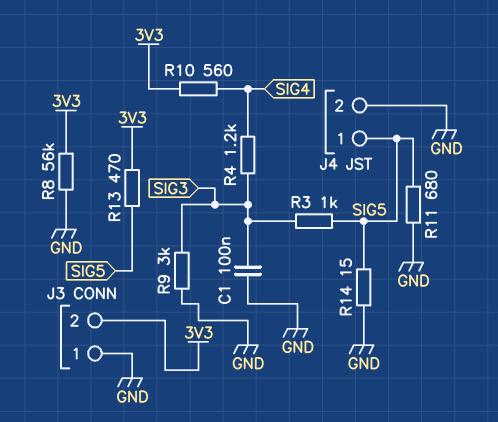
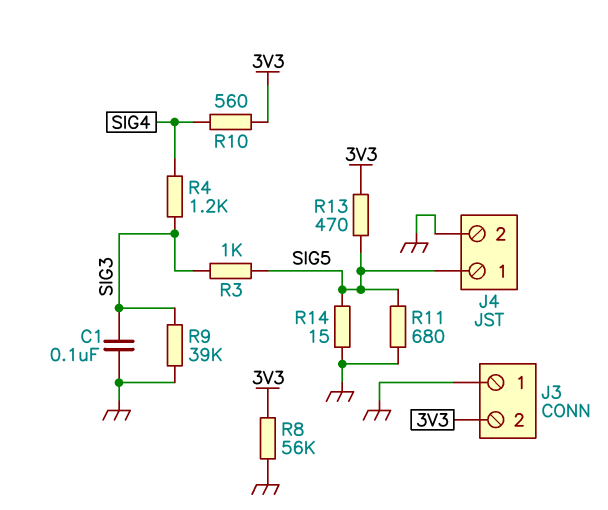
R9: 3k (GND, SIG3) -> 39k (GND, SIG3)

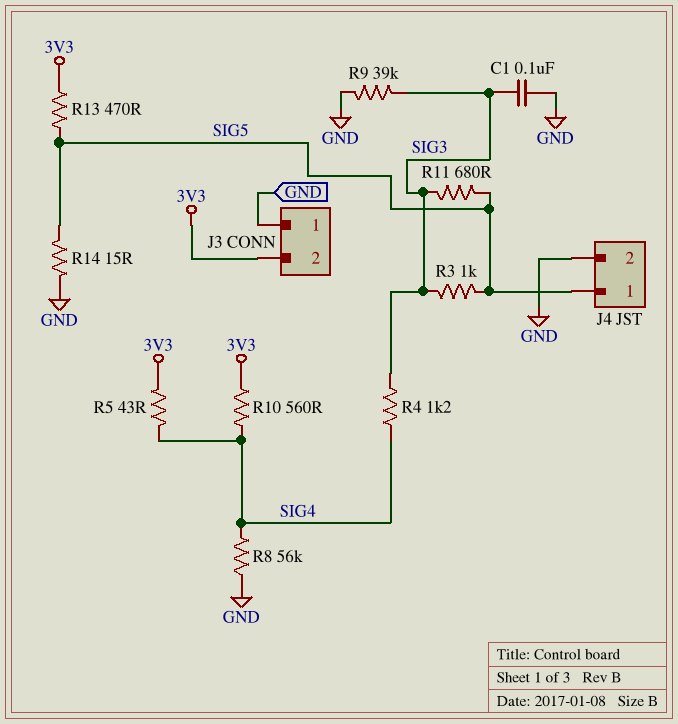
R5: none -> 43 (3V3, SIG4)
R8: 56k (3V3, GND) -> 56k (GND, SIG4)
R11: 680 (GND, SIG5) -> 680 (SIG3, SIG5)

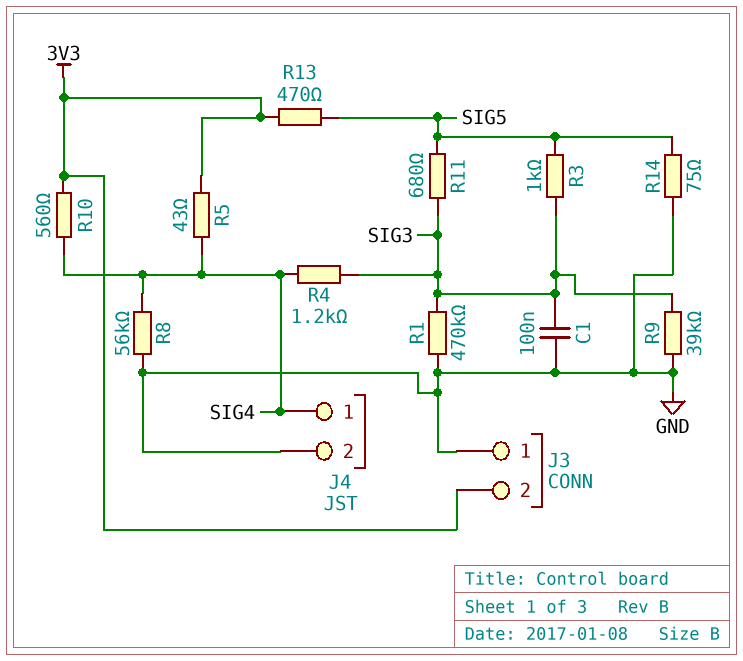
J4 pin 1: SIG5 -> SIG4
R1: none -> 470k (GND, SIG3)
R14: 15 (GND, SIG5) -> 75 (GND, SIG5)

